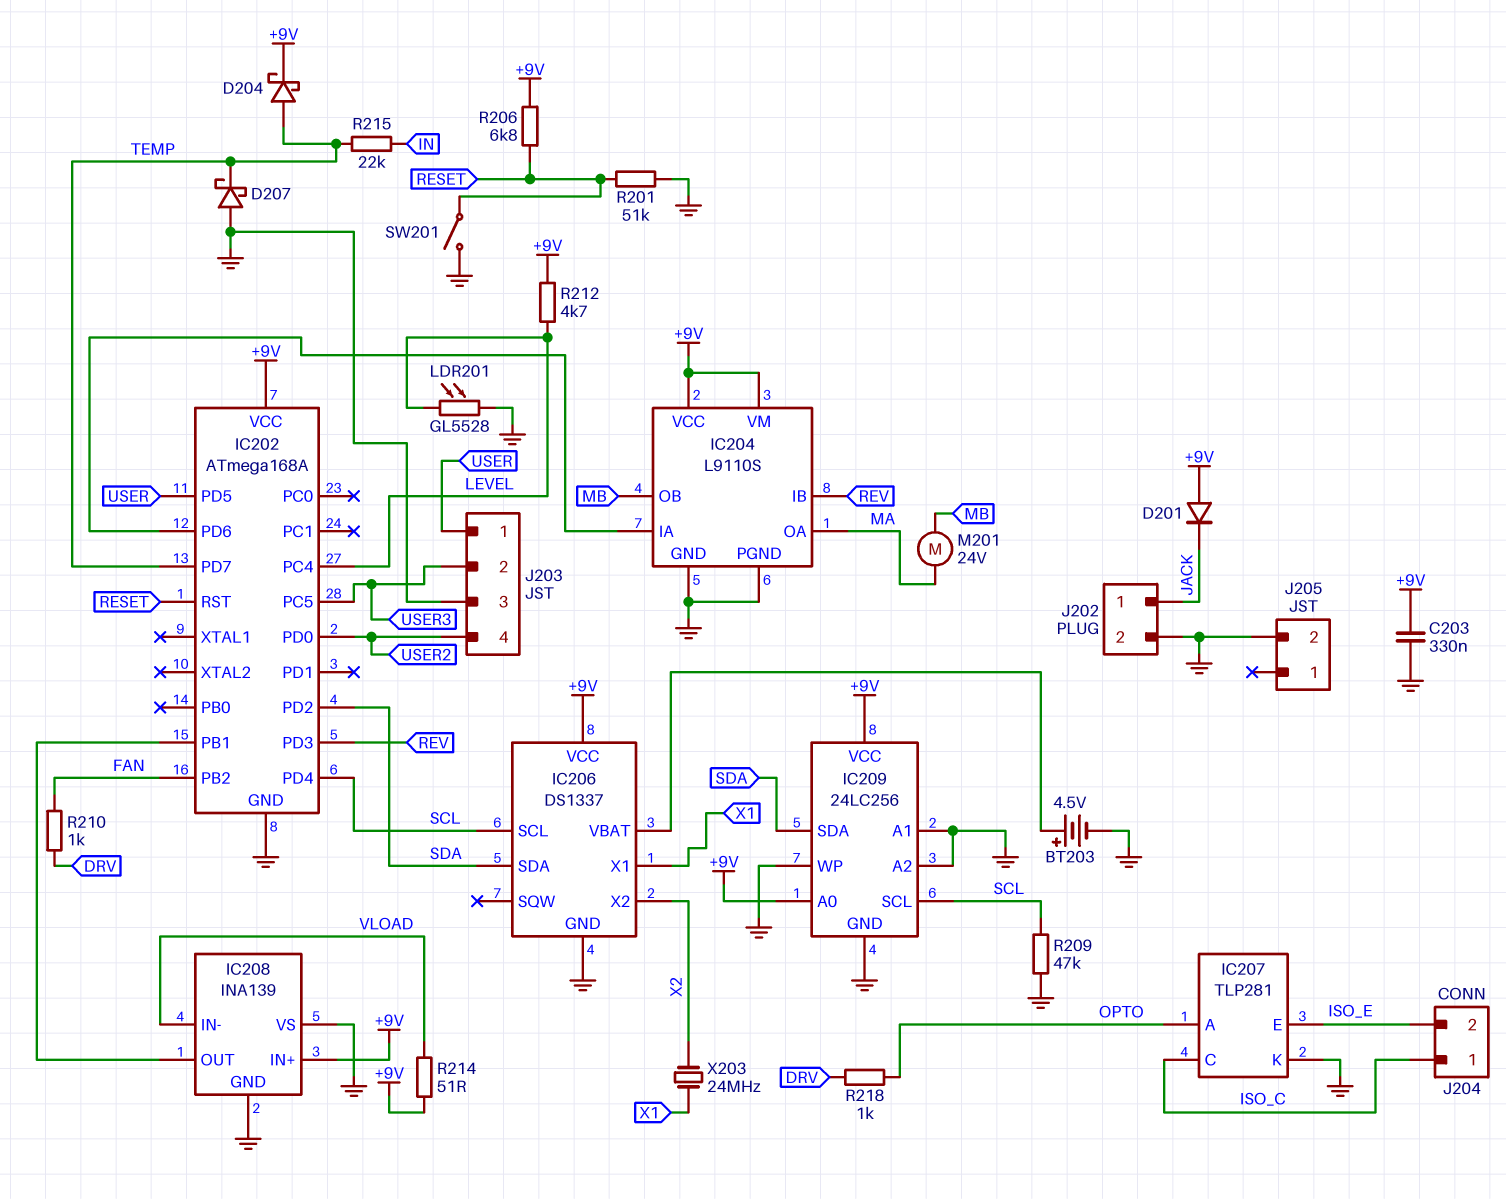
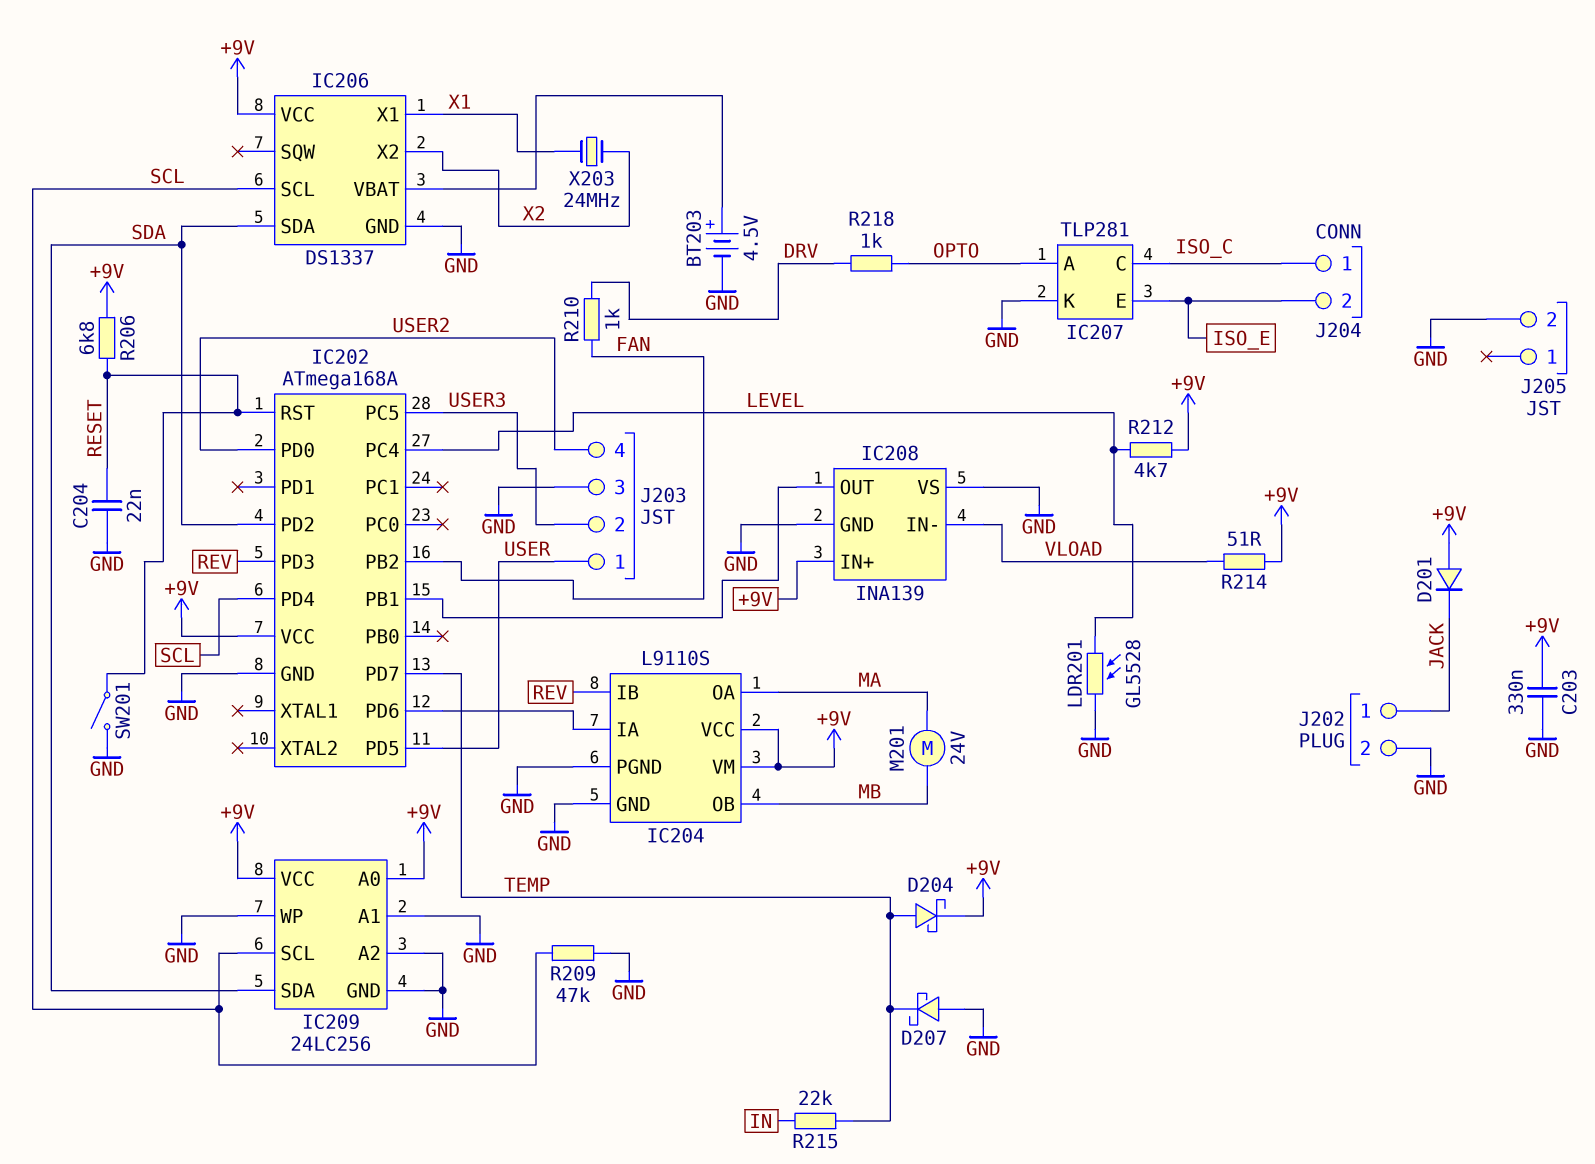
C204: none -> 22nF (GND, RESET)
R201: 51k (GND, RESET) -> none

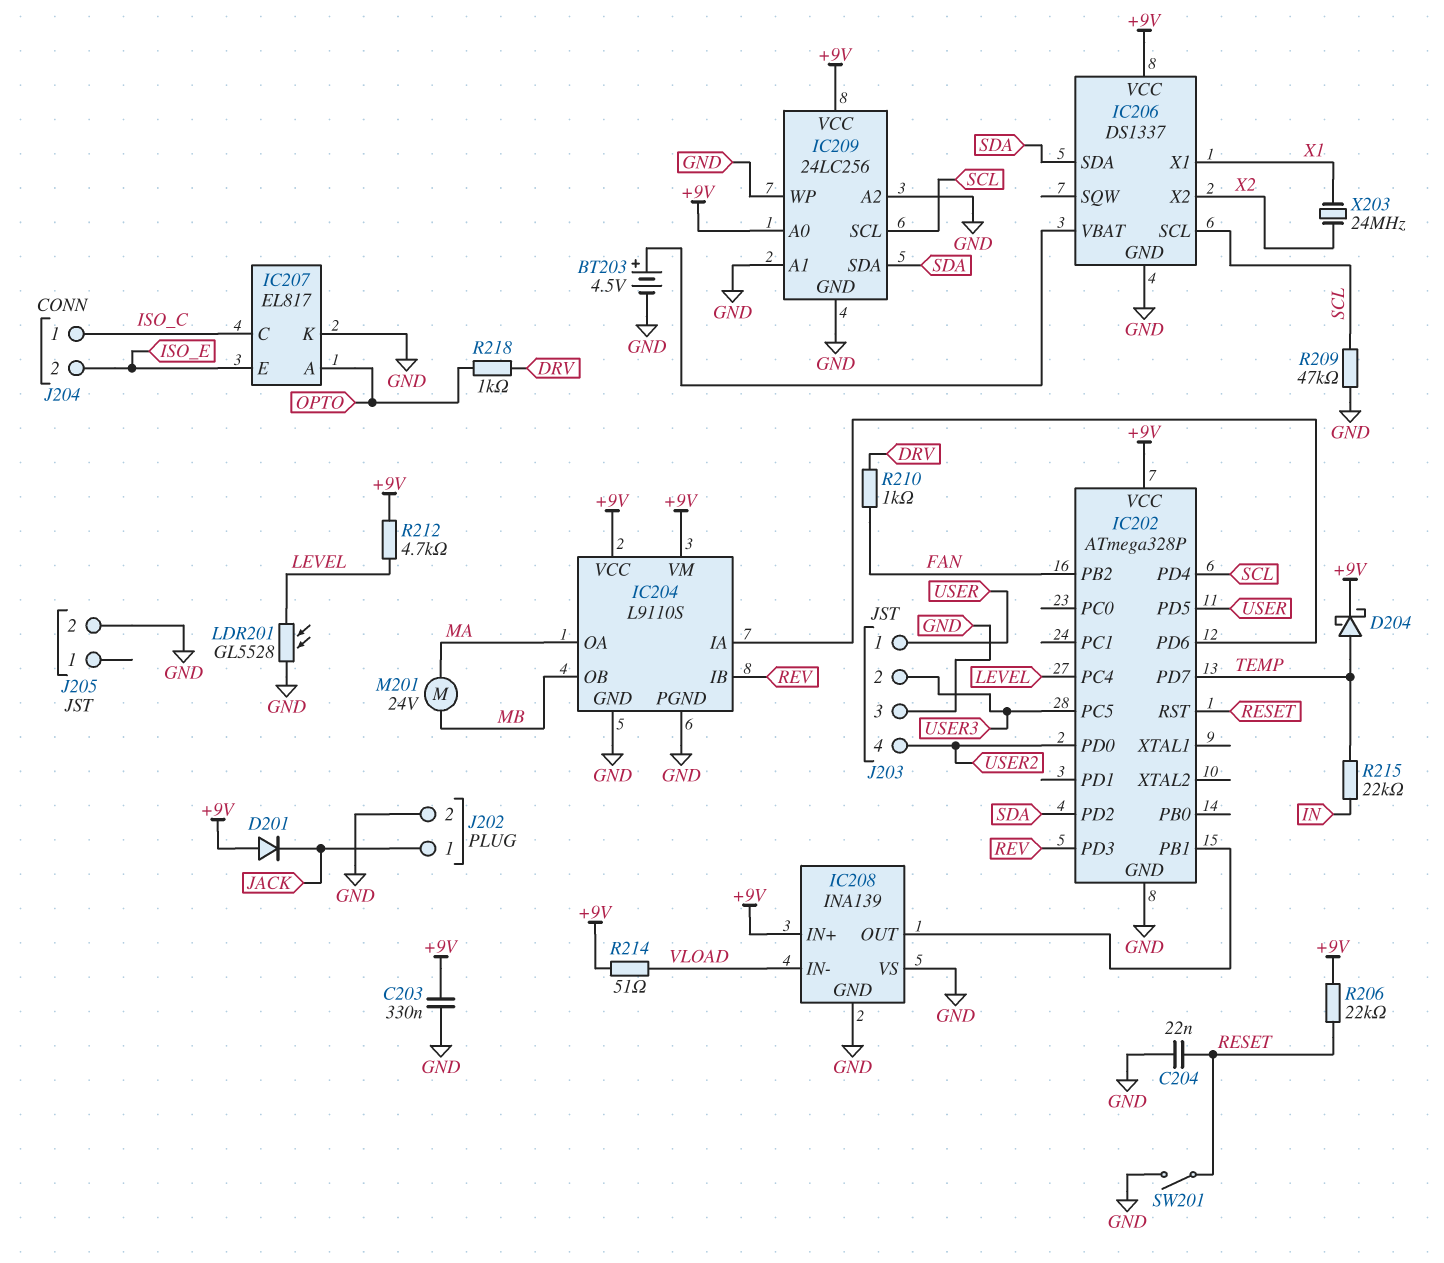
D207: schottky (A GND, K TEMP) -> none
IC202: ATmega168A -> ATmega328P
IC207: TLP281 -> EL817
R206: 6.8k (+9V, RESET) -> 22k (+9V, RESET)

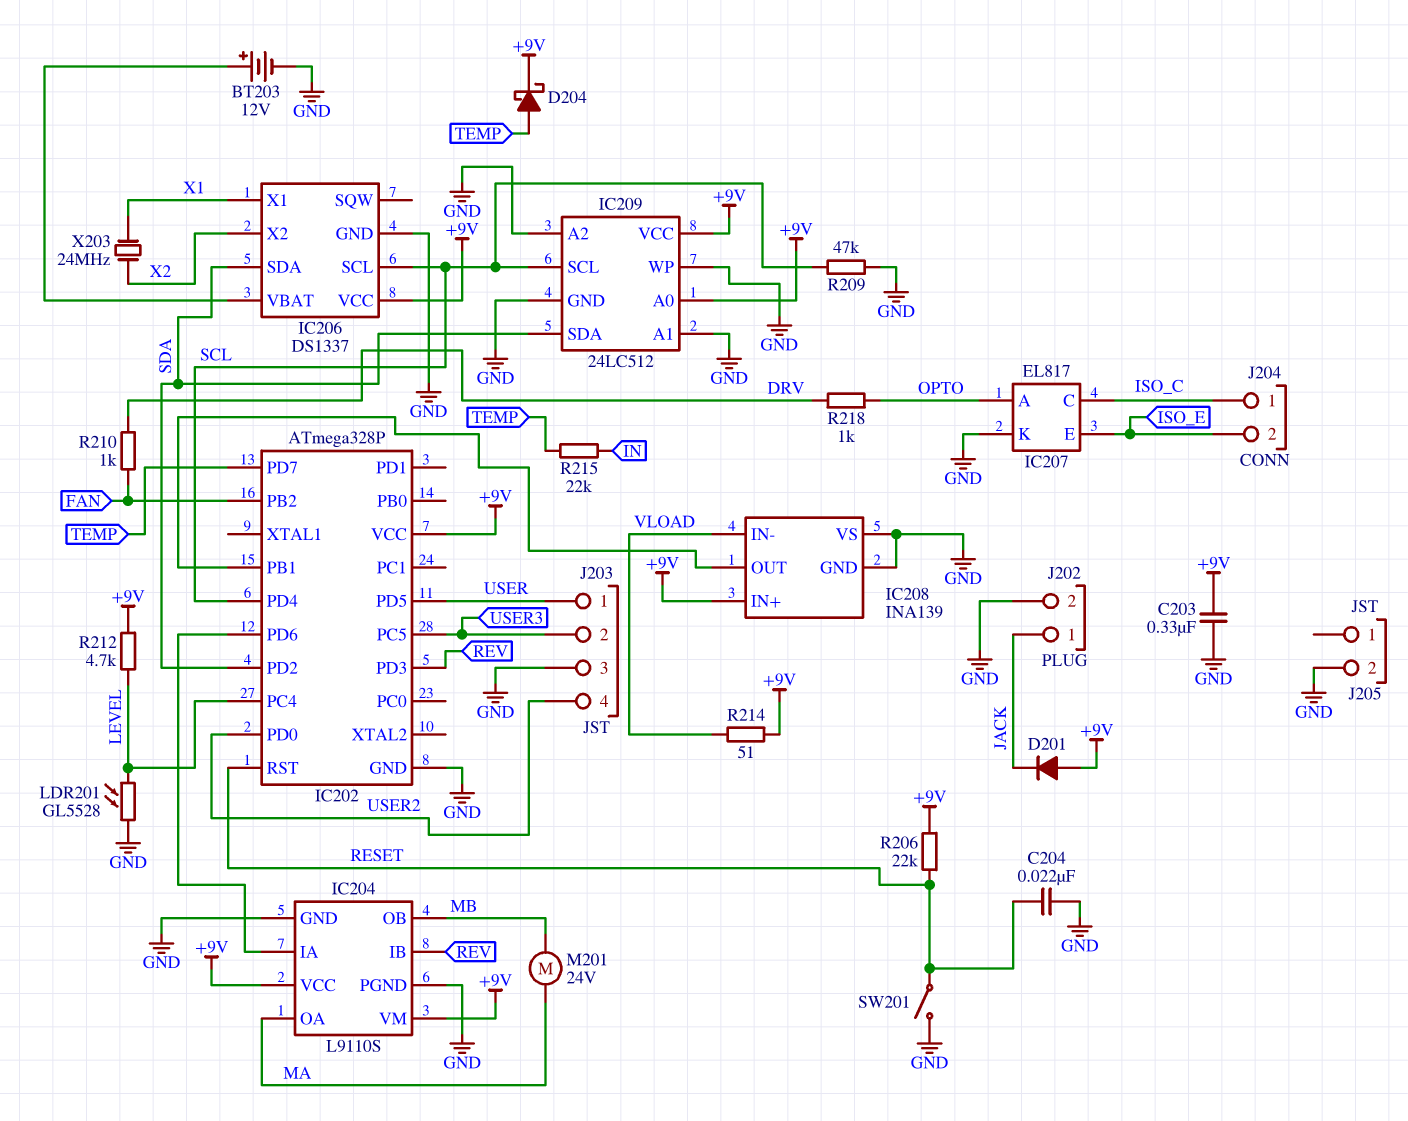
BT203: 4.5V (plus IC206/VBAT, minus GND) -> 12V (plus IC206/VBAT, minus GND)
IC209: 24LC256 -> 24LC512

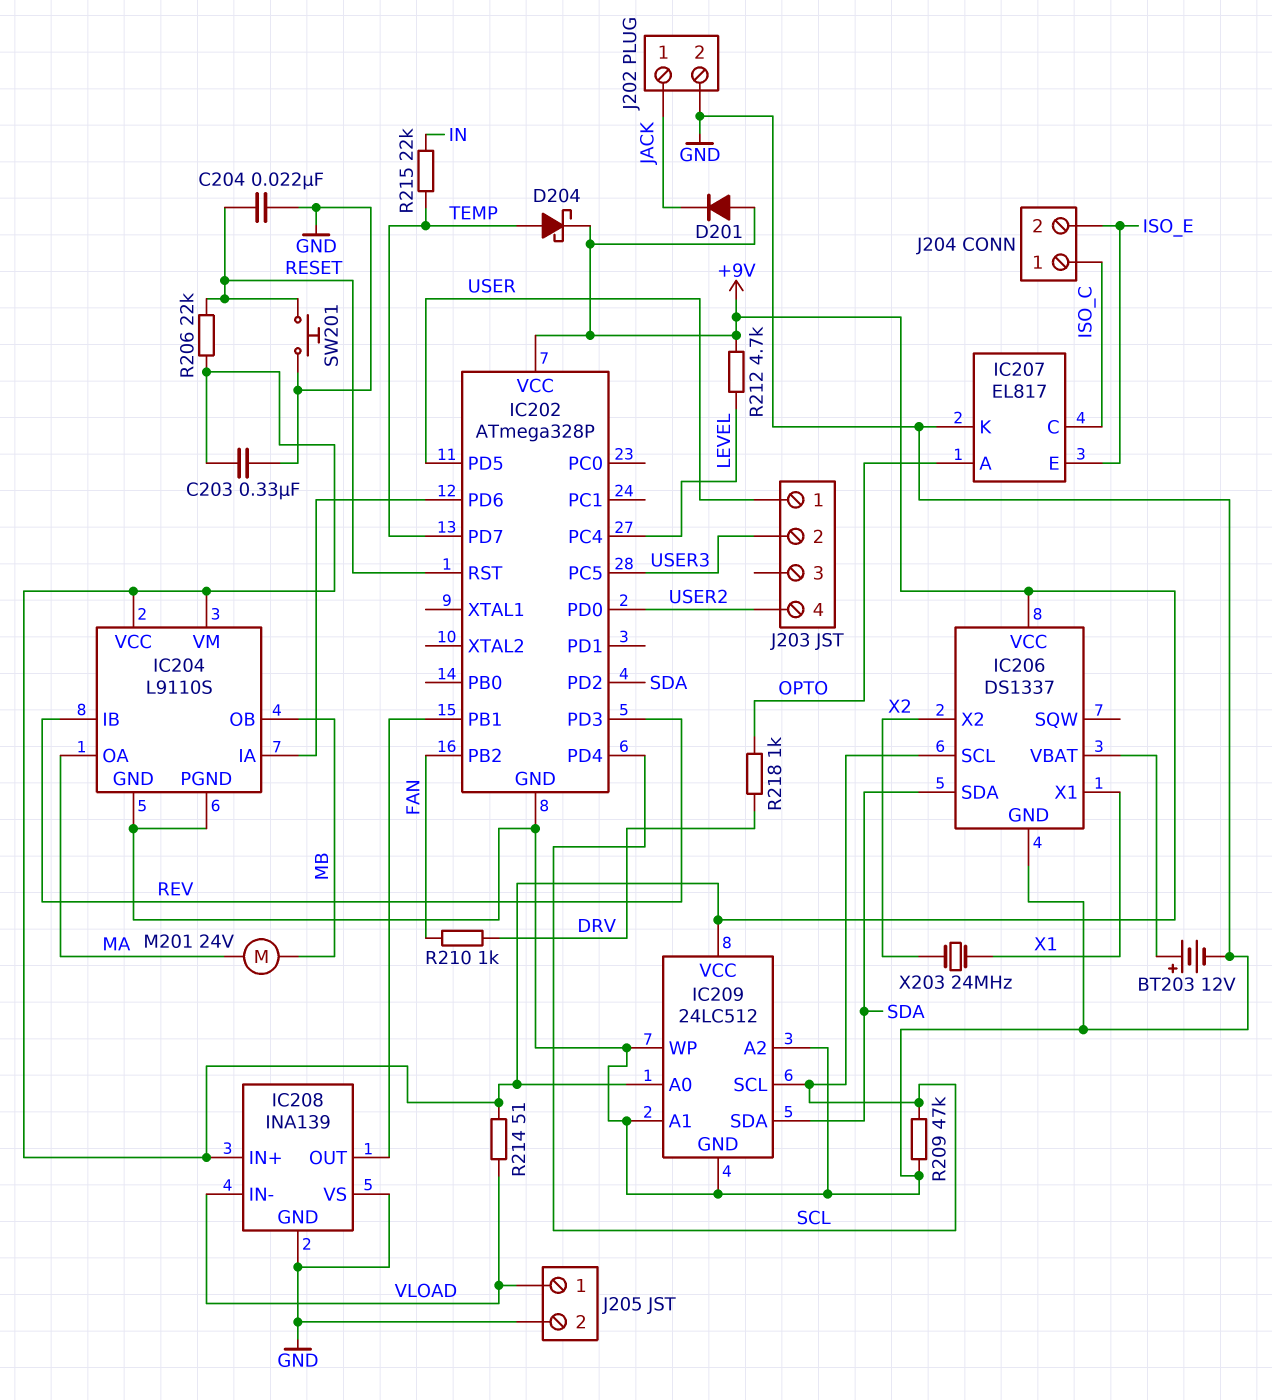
J203 pin 3: GND -> none
J205 pin 1: none -> VLOAD
LDR201: GL5528 (GND, LEVEL) -> none
SW201: switch (GND, RESET) -> button (GND, RESET)

